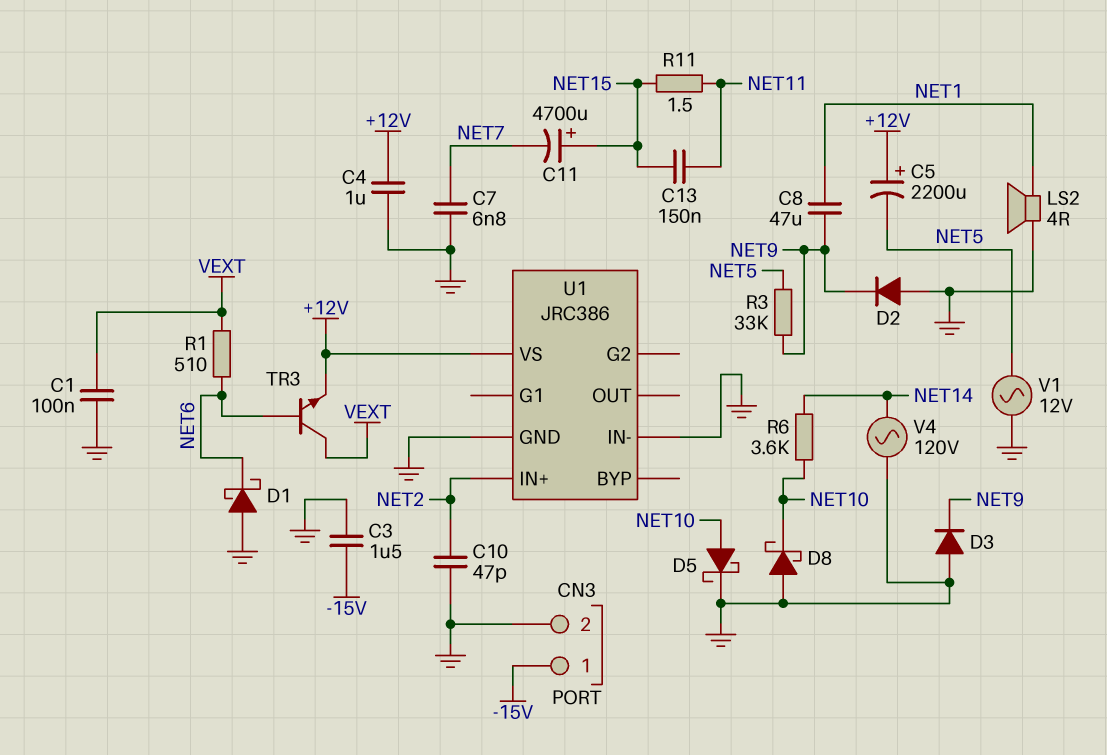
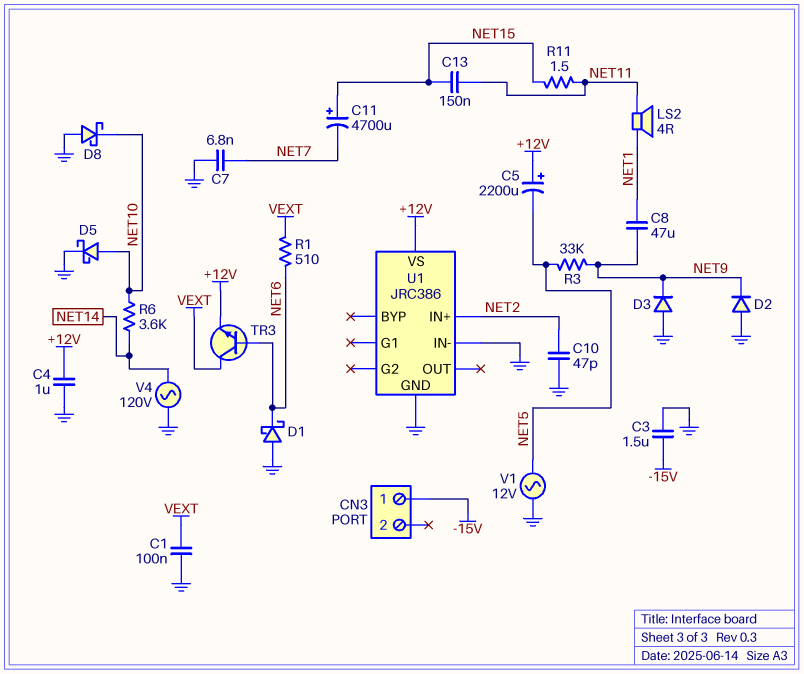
CN3 pin 2: GND -> none
LS2: speaker 4R (GND, NET1) -> speaker 4R (NET1, NET11)

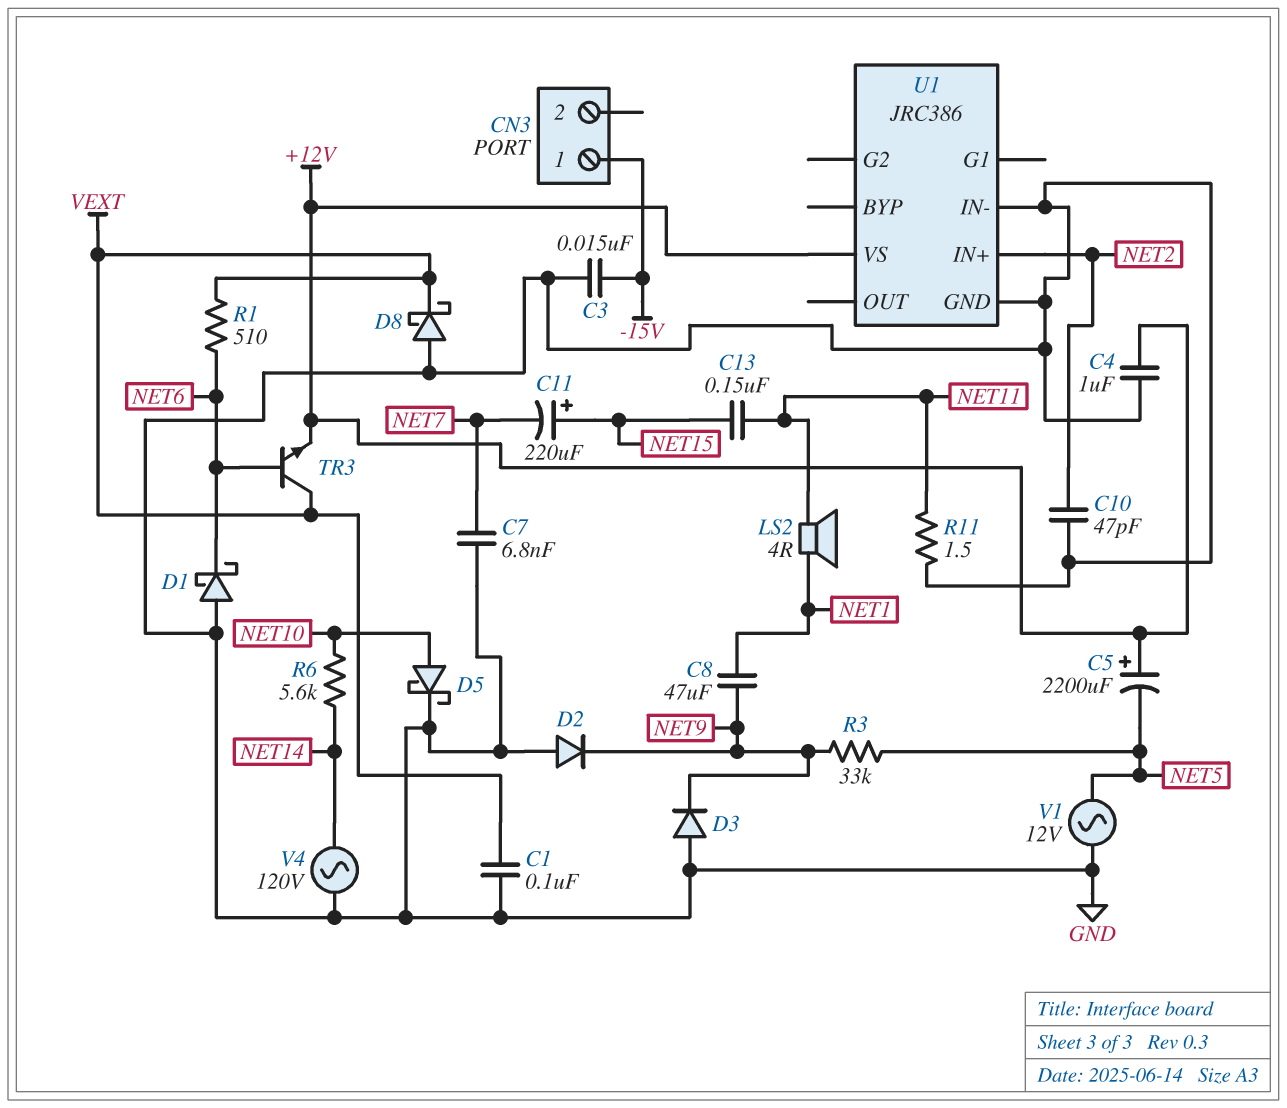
C3: 1.5uF (-15V, GND) -> 15nF (-15V, GND)
C11: 4700uF (plus NET15, minus NET7) -> 220uF (plus NET15, minus NET7)
D8: schottky (A GND, K NET10) -> schottky (A GND, K VEXT)
R6: 3.6k (NET10, NET14) -> 5.6k (NET10, NET14)
R11: 1.5 (NET11, NET15) -> 1.5 (GND, NET11)

